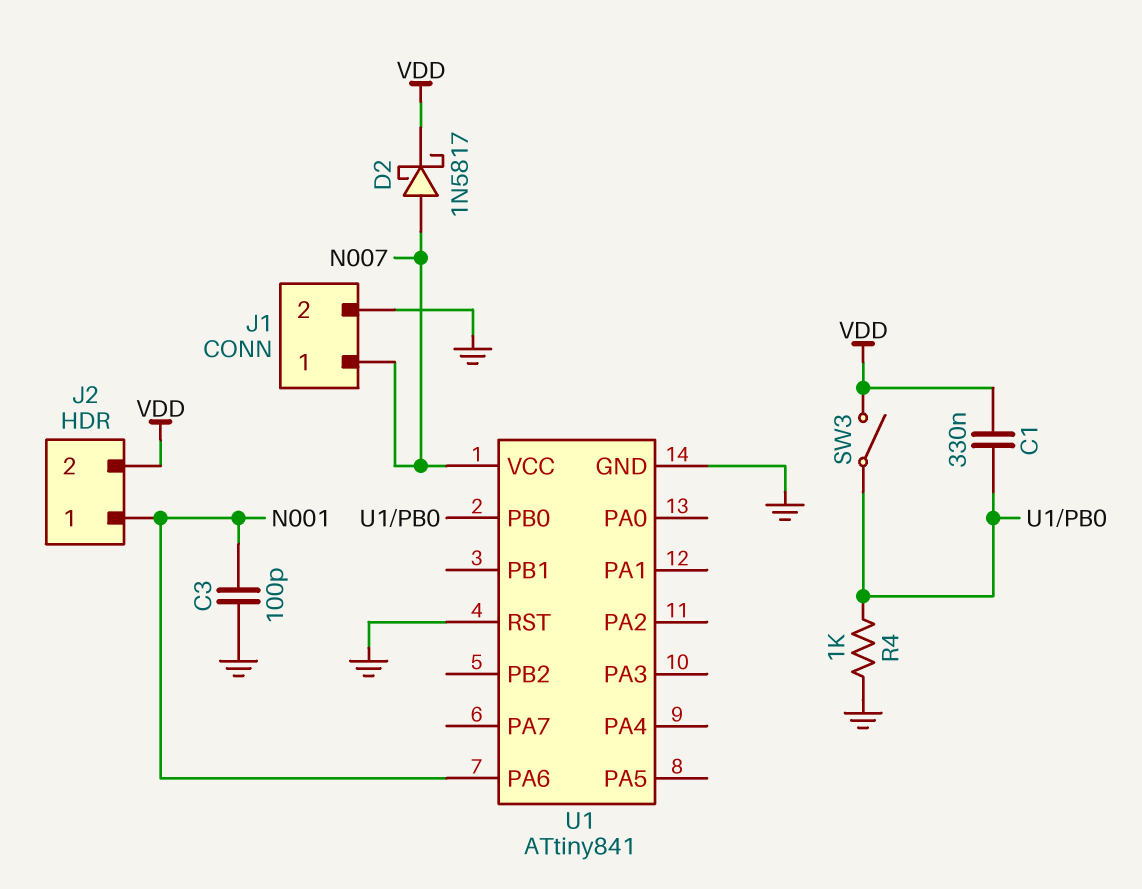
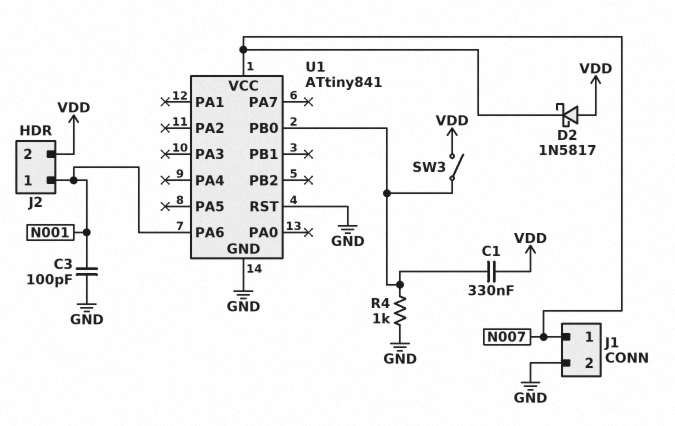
D2: schottky 1N5817 (A N007, K VDD) -> schottky 1N5817 (A VDD, K N007)

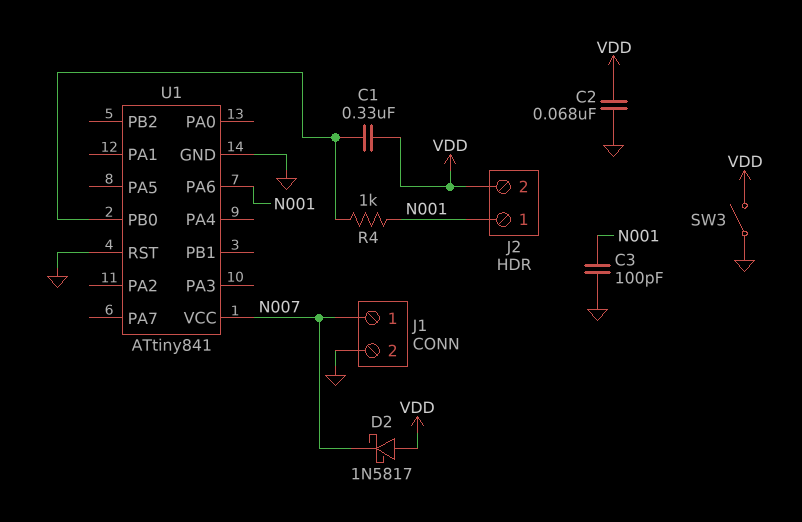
C2: none -> 68nF (GND, VDD)
R4: 1k (GND, U1/PB0) -> 1k (N001, U1/PB0)
SW3: switch (U1/PB0, VDD) -> switch (GND, VDD)

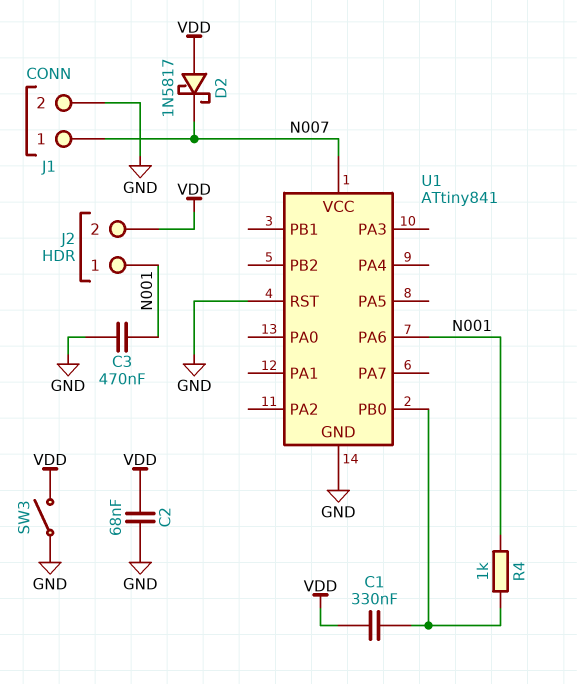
C3: 100pF (GND, N001) -> 470nF (GND, N001)

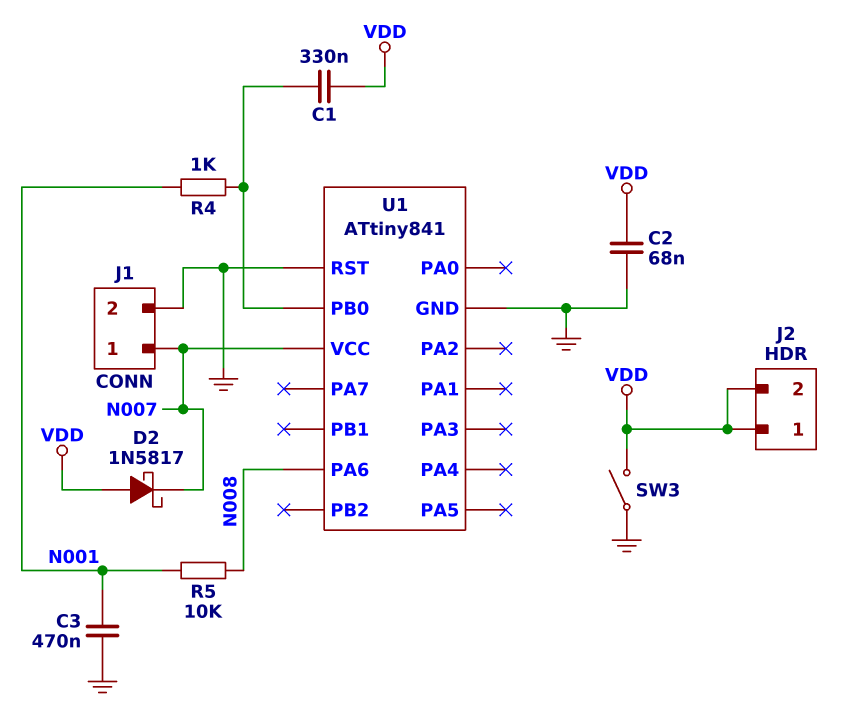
J2 pin 1: N001 -> VDD
R5: none -> 10k (N001, N008)
U1 pin PA6: N001 -> N008

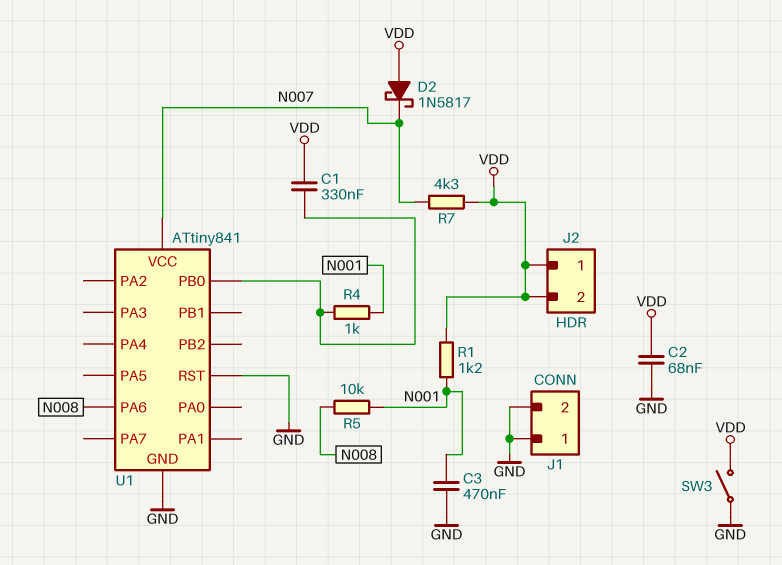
J1 pin 1: N007 -> GND
R1: none -> 1.2k (N001, VDD)
R7: none -> 4.3k (N007, VDD)

